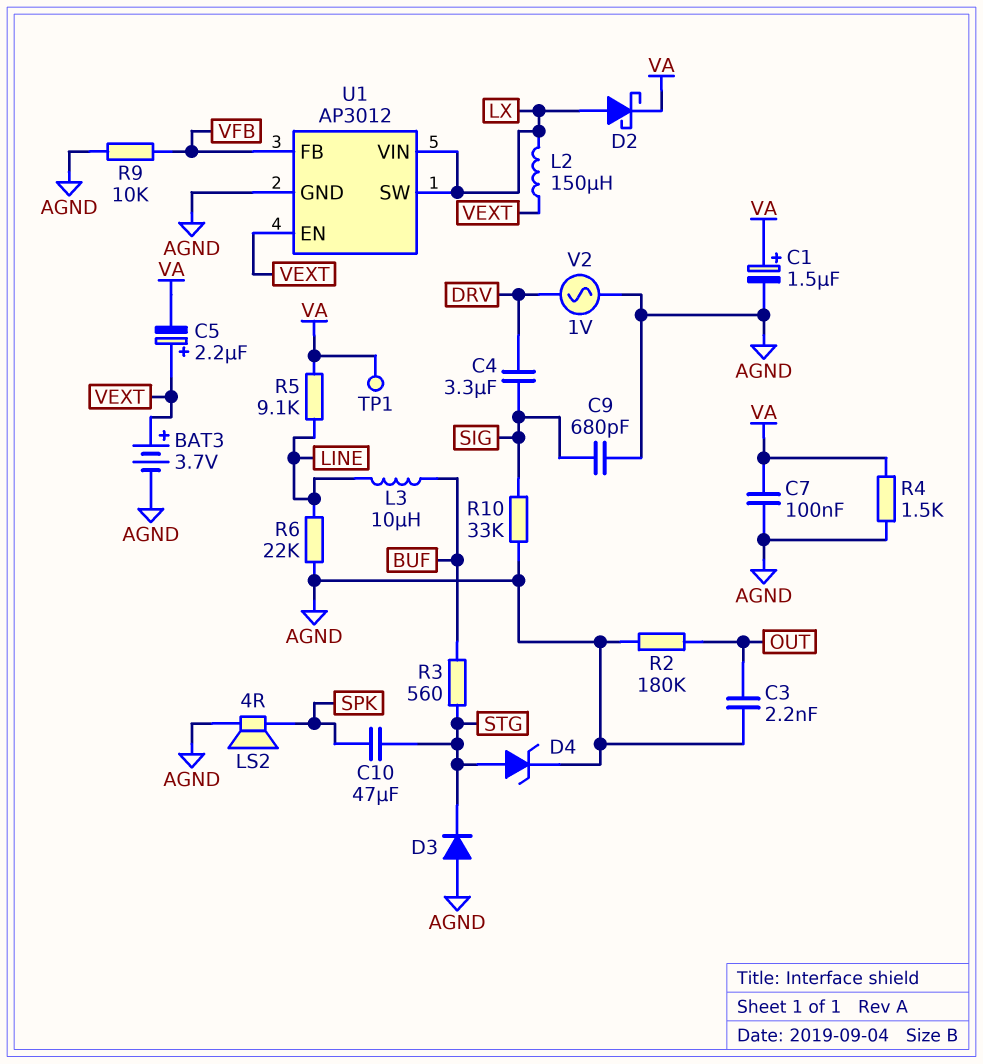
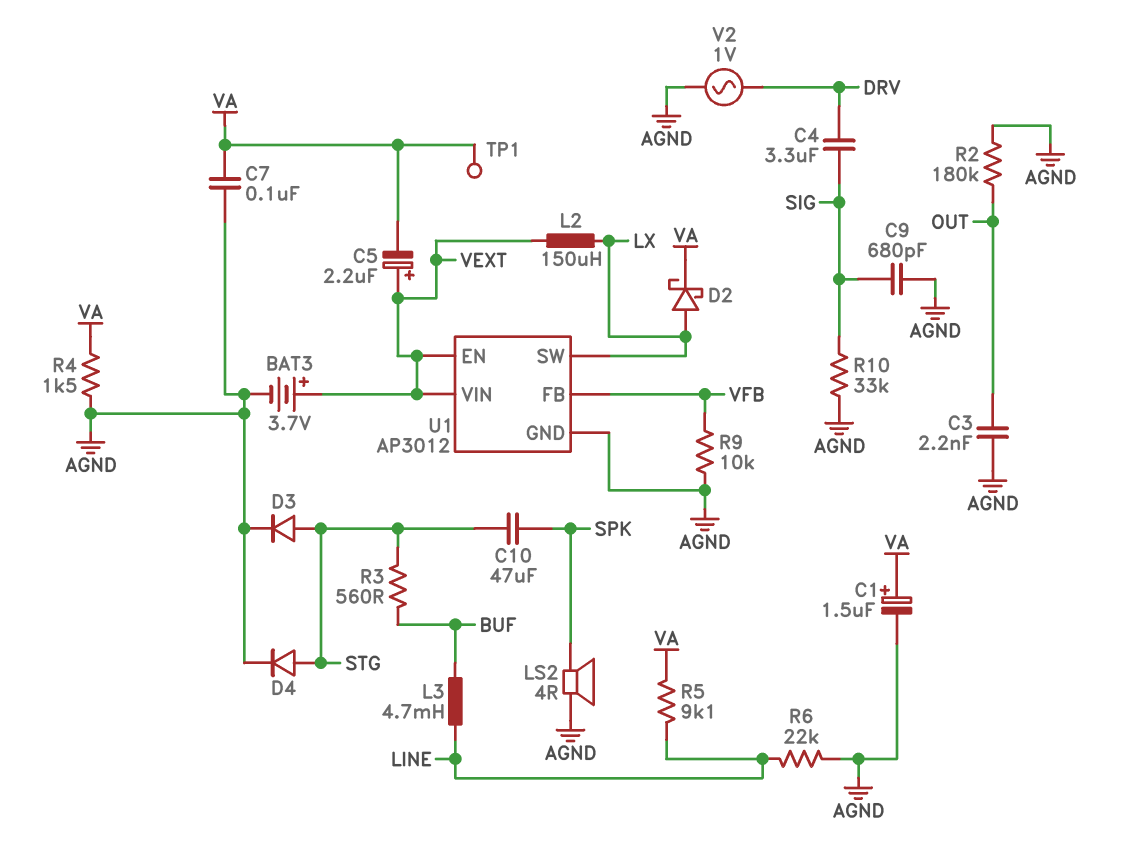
D3: diode (A AGND, K STG) -> diode (A STG, K AGND)
D4: zener (A STG, K AGND) -> diode (A STG, K AGND)
L3: 10uH (BUF, LINE) -> 4.7mH (BUF, LINE)
U1 pin VIN: LX -> VEXT

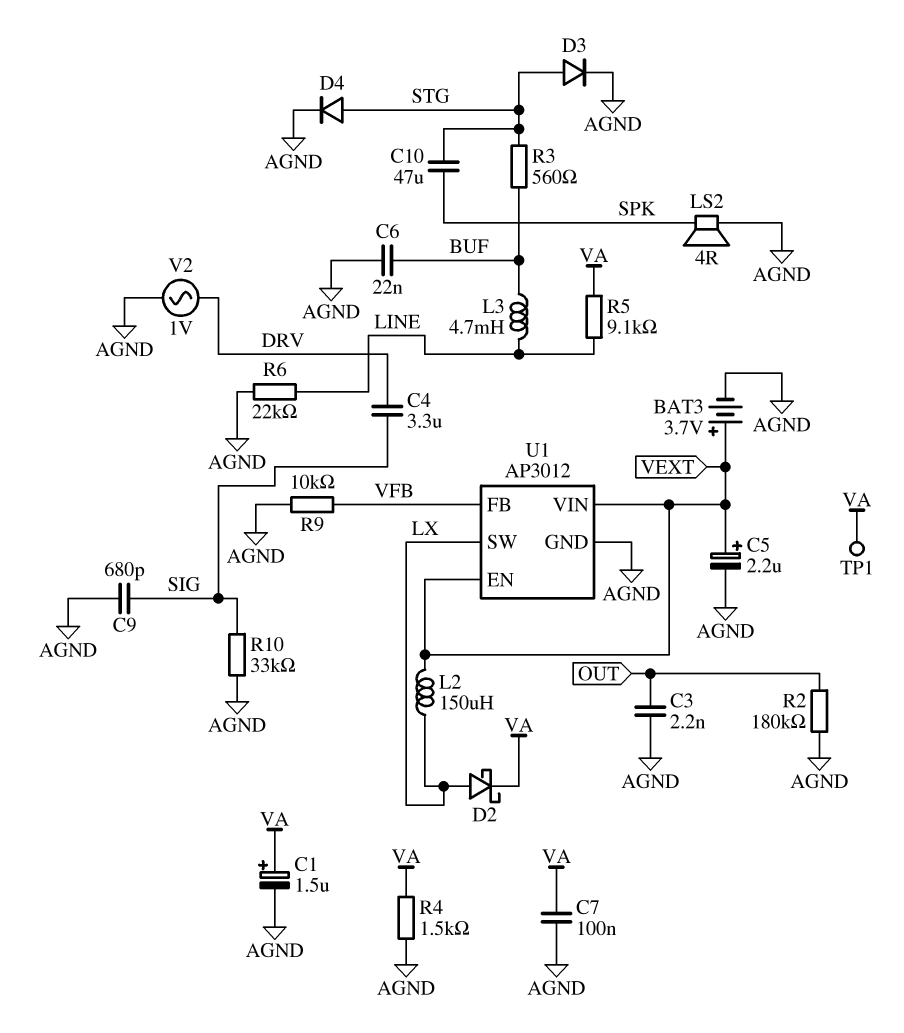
C5: 2.2uF (plus VEXT, minus VA) -> 2.2uF (plus VEXT, minus AGND)
C6: none -> 22nF (AGND, BUF)

